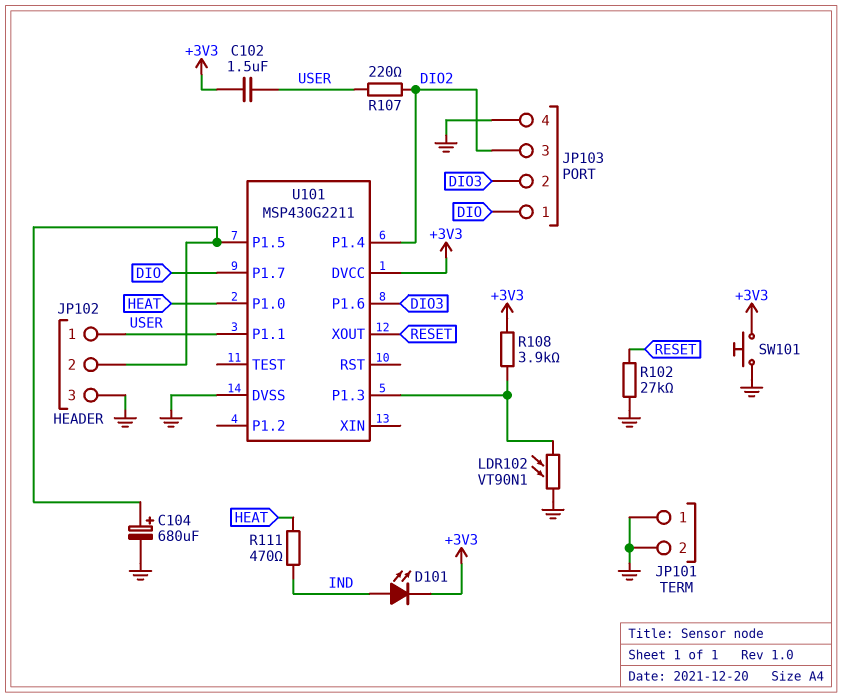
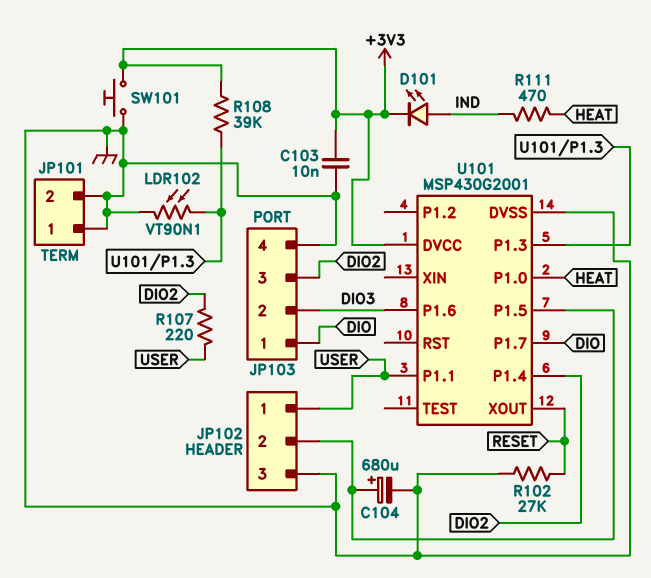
C102: 1.5uF (+3V3, USER) -> none
C103: none -> 10nF (+3V3, GND)
R108: 3.9k (+3V3, U101/P1.3) -> 39k (+3V3, U101/P1.3)
U101: MSP430G2211 -> MSP430G2001

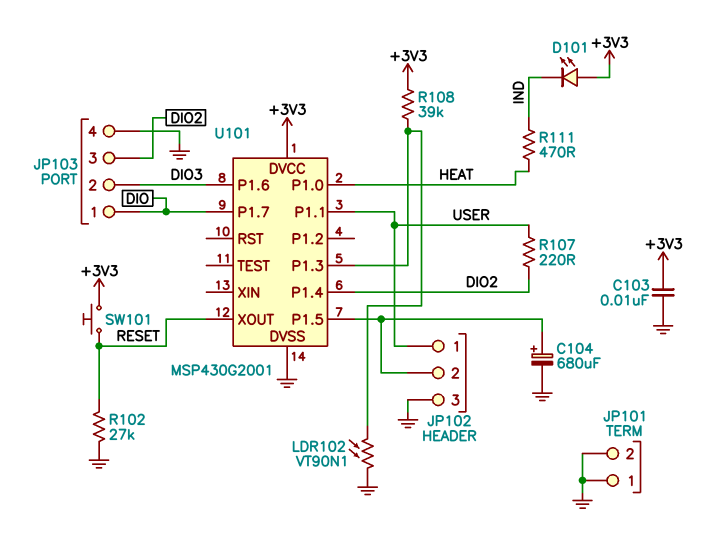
D101: LED (A IND, K +3V3) -> LED (A +3V3, K IND)
SW101: button (+3V3, GND) -> button (+3V3, RESET)

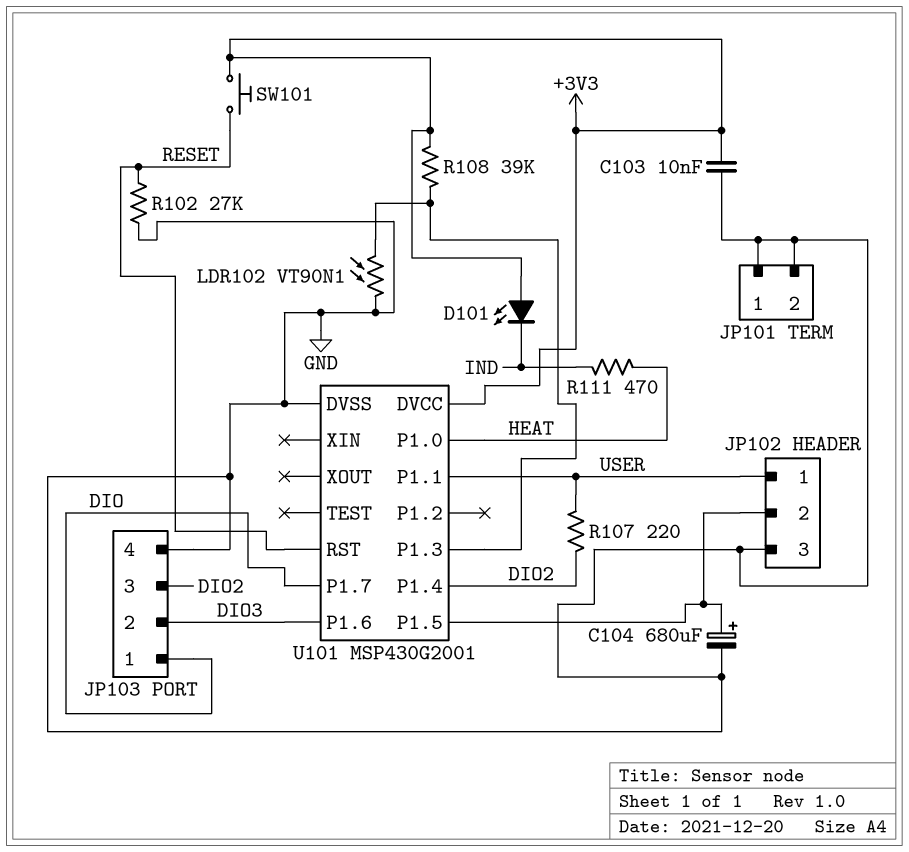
U101 pin RST: none -> RESET
U101 pin XOUT: RESET -> none

